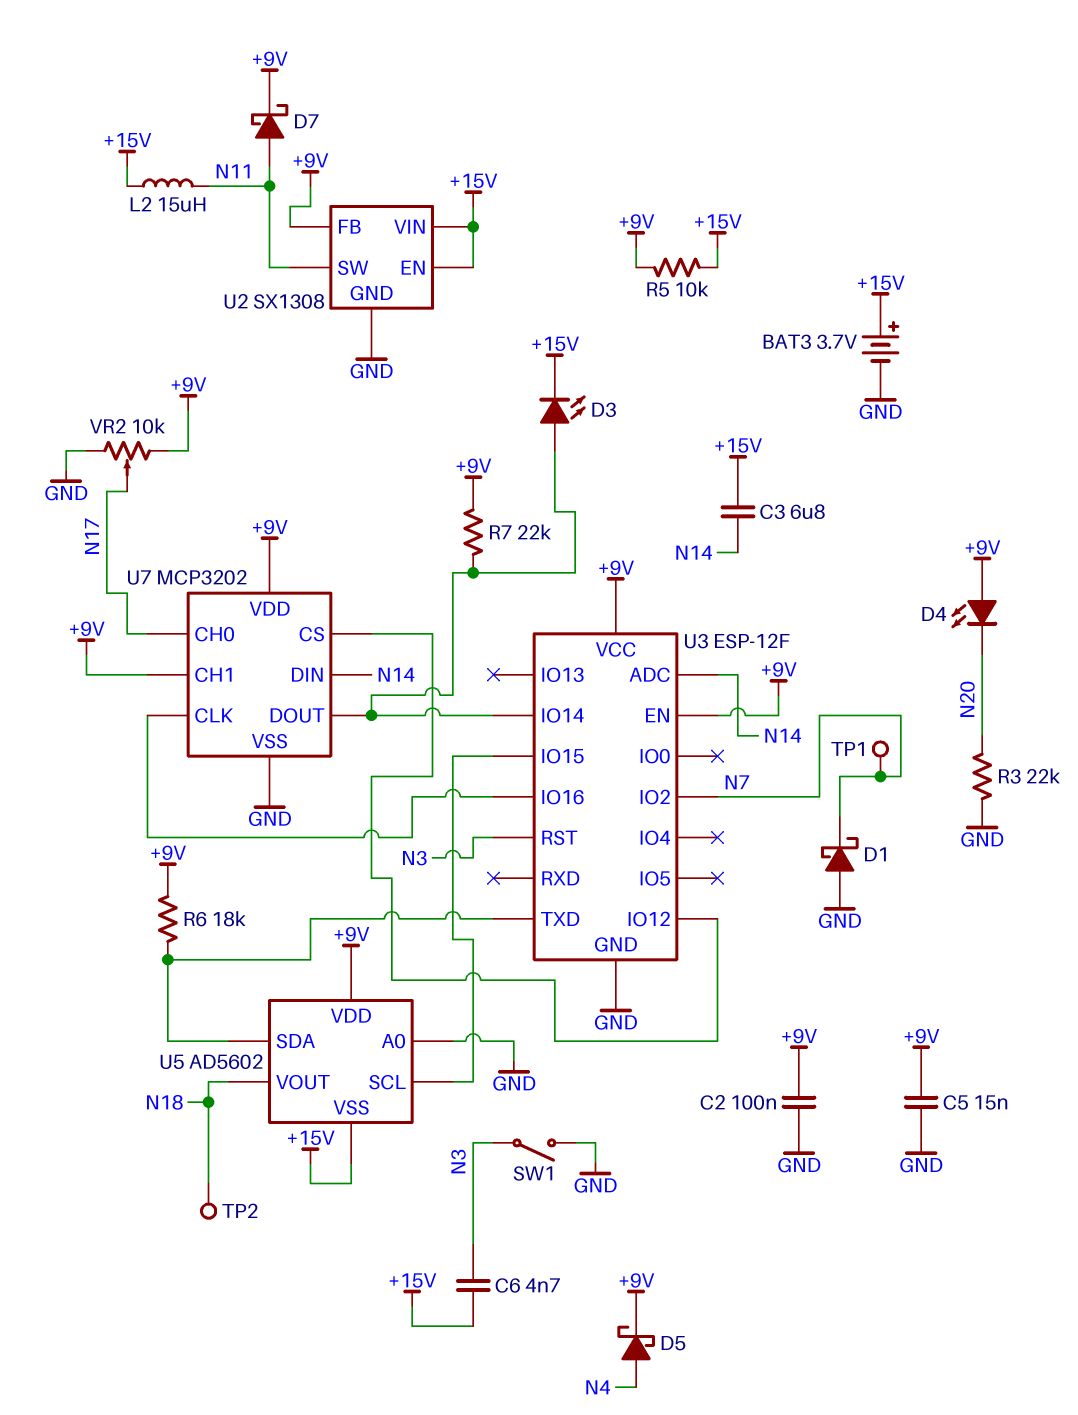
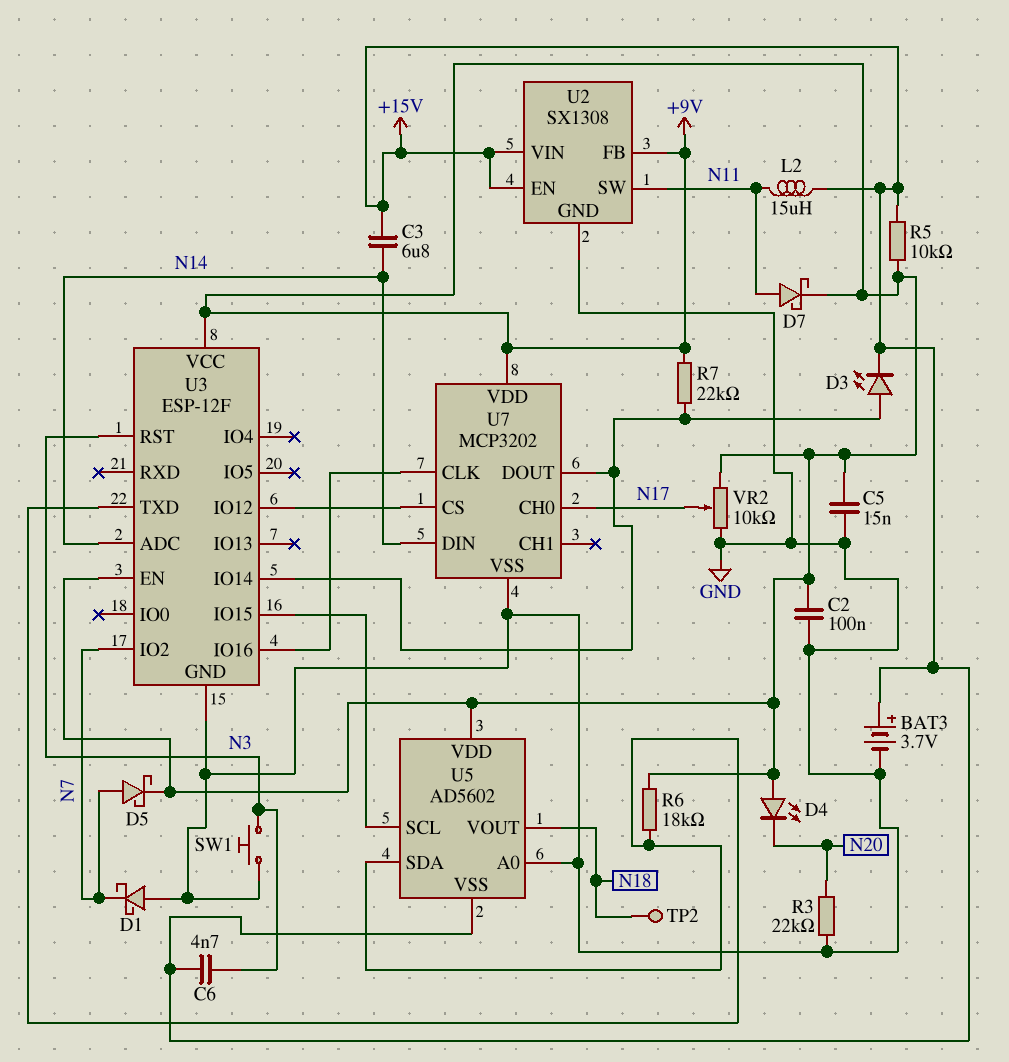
D5: schottky (A N4, K +9V) -> schottky (A N7, K +9V)
SW1: switch (GND, N3) -> button (GND, N3)
TP1: test point (N7) -> none
U7 pin CH1: +9V -> none

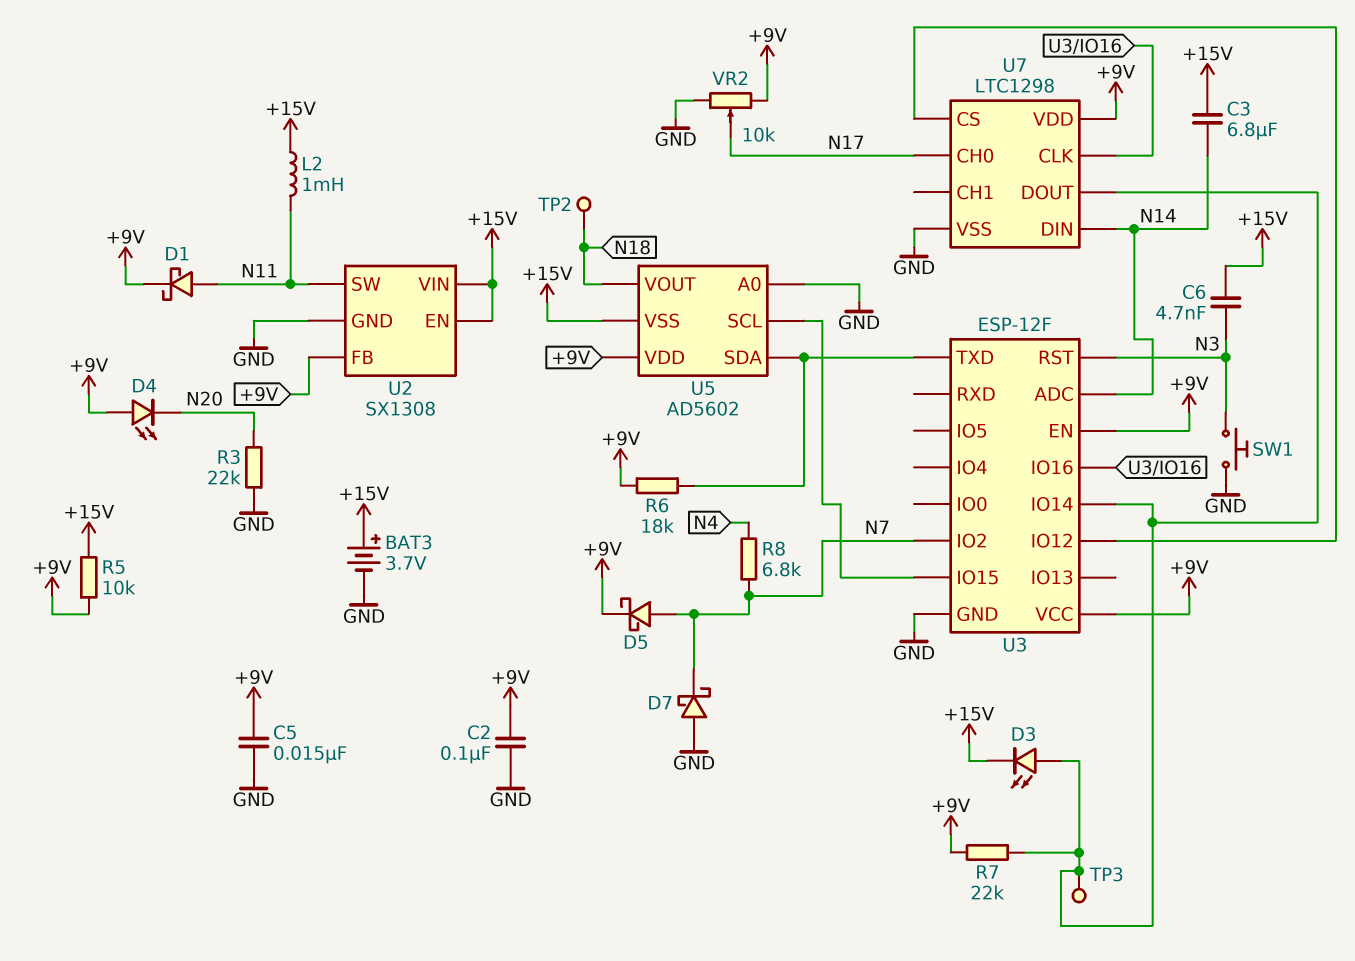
D1: schottky (A GND, K N7) -> schottky (A N11, K +9V)
D7: schottky (A N11, K +9V) -> schottky (A GND, K N7)
L2: 15uH (+15V, N11) -> 1mH (+15V, N11)
R8: none -> 6.8k (N4, N7)
TP3: none -> test point (U3/IO14)
U7: MCP3202 -> LTC1298

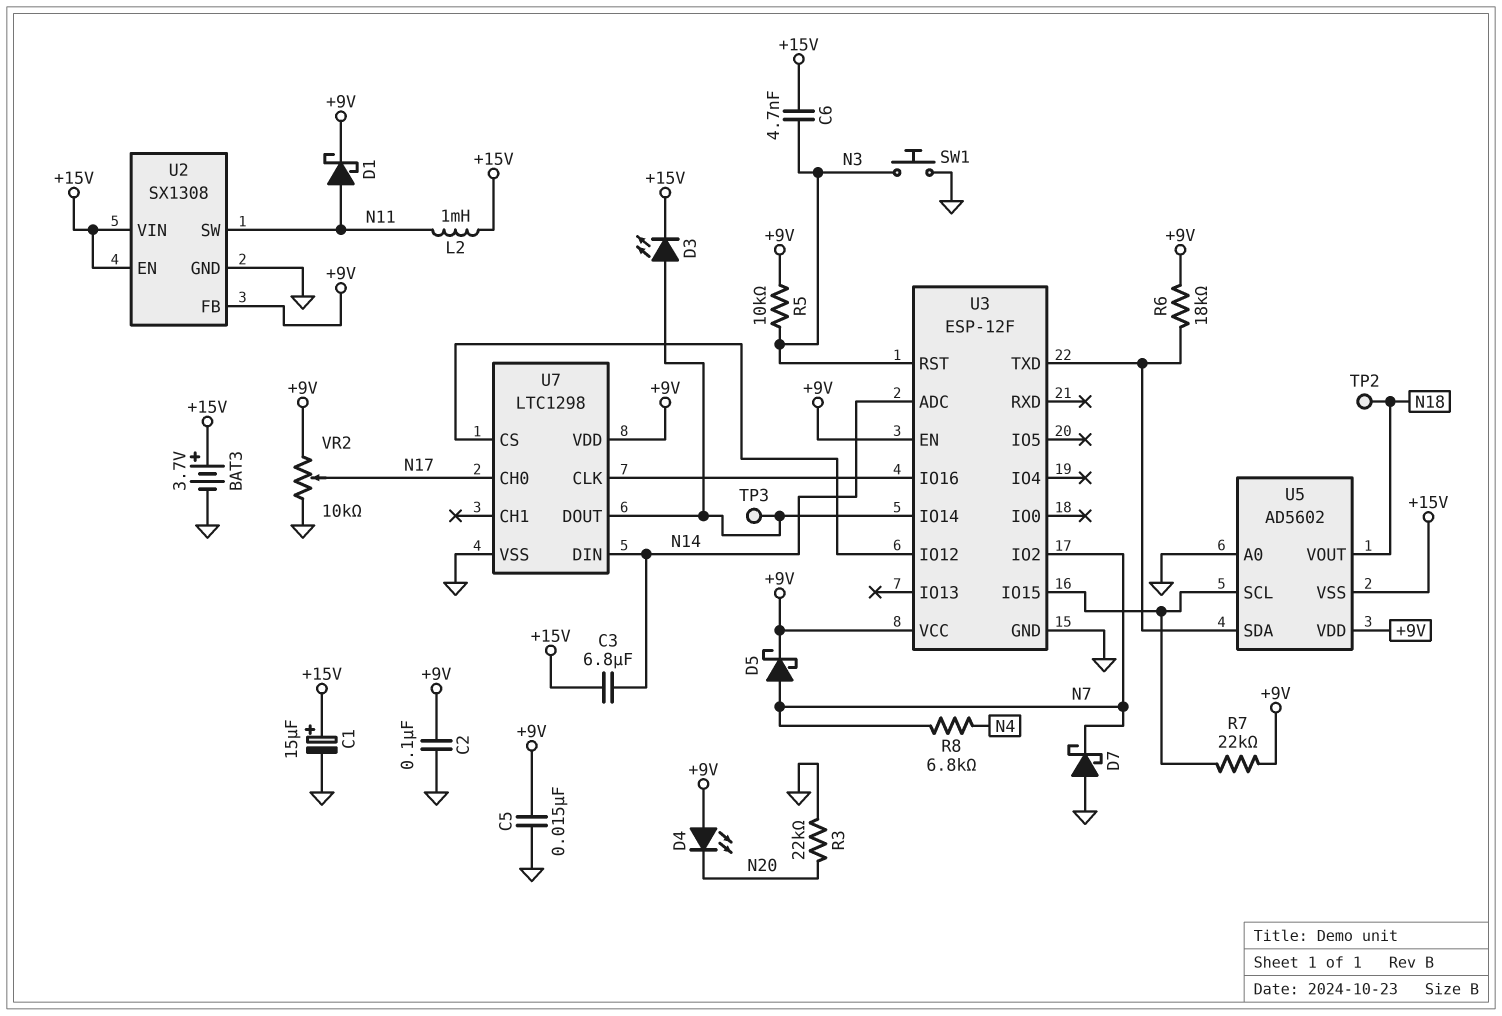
C1: none -> 15uF (plus +15V, minus GND)
R5: 10k (+9V, +15V) -> 10k (+9V, N3)
R7: 22k (+9V, U3/IO14) -> 22k (+9V, U3/IO15)

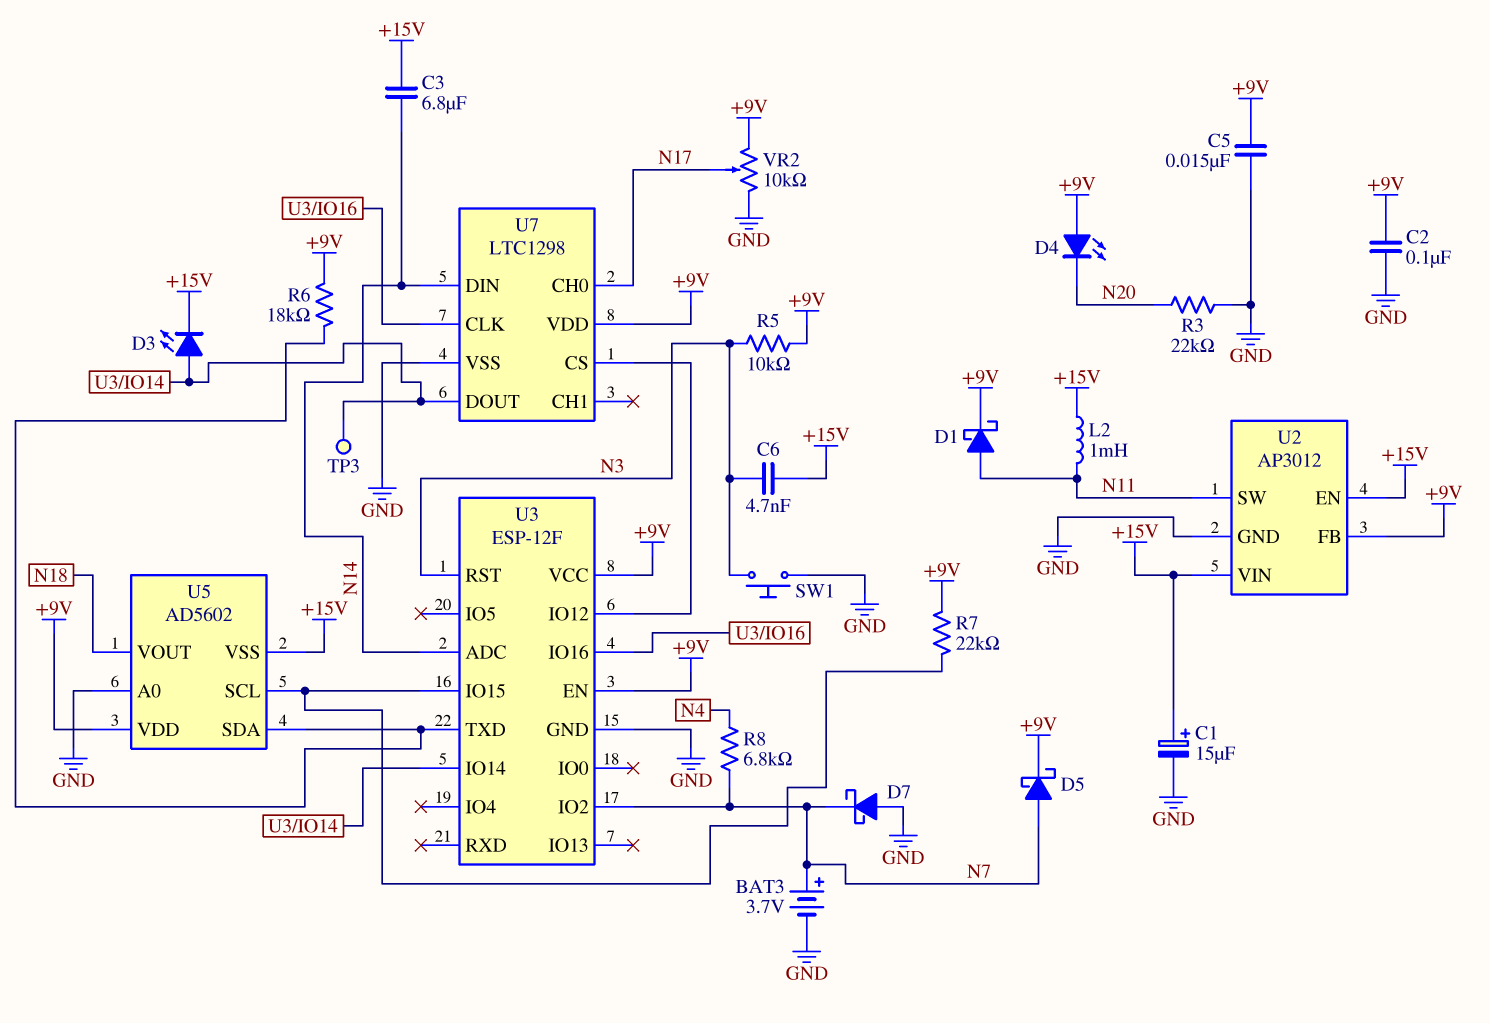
BAT3: 3.7V (plus +15V, minus GND) -> 3.7V (plus N7, minus GND)
TP2: test point (N18) -> none
U2: SX1308 -> AP3012

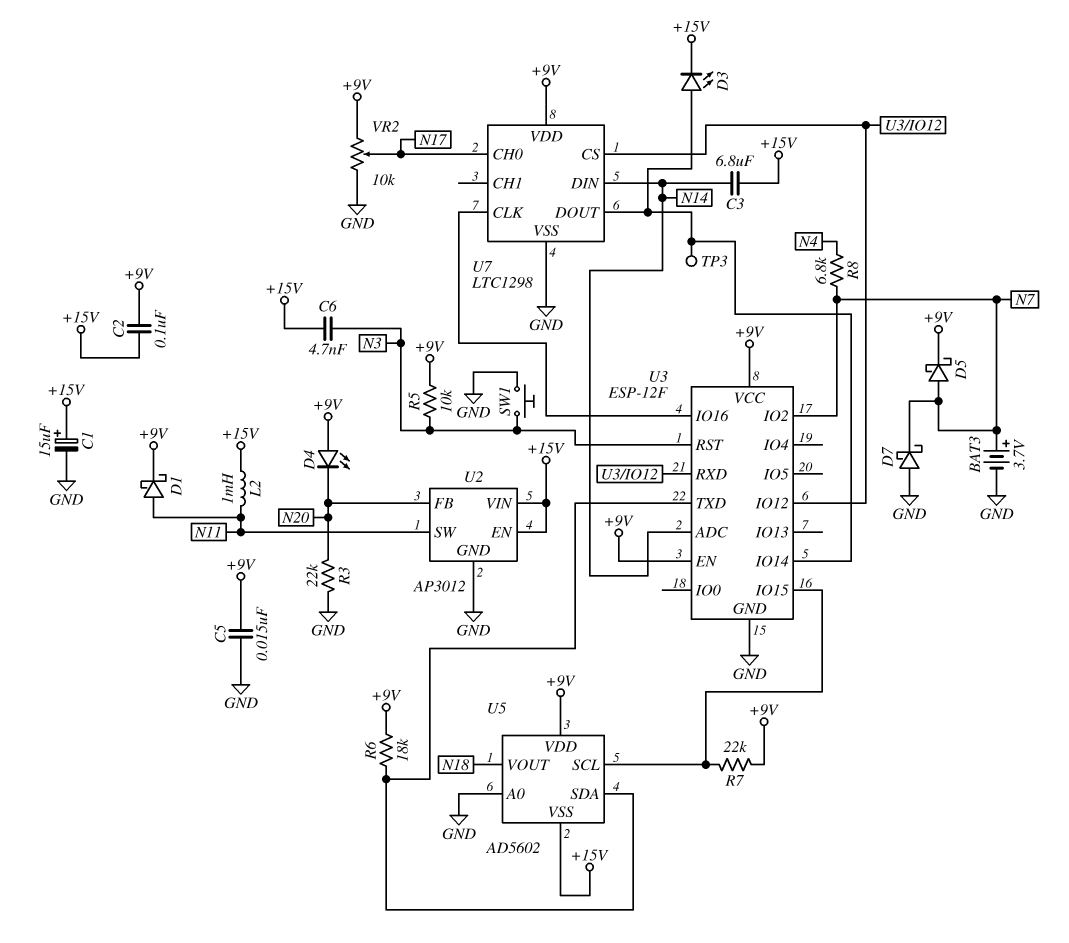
C2: 100nF (+9V, GND) -> 100nF (+9V, +15V)
U2 pin FB: +9V -> N20
U3 pin RXD: none -> U3/IO12

